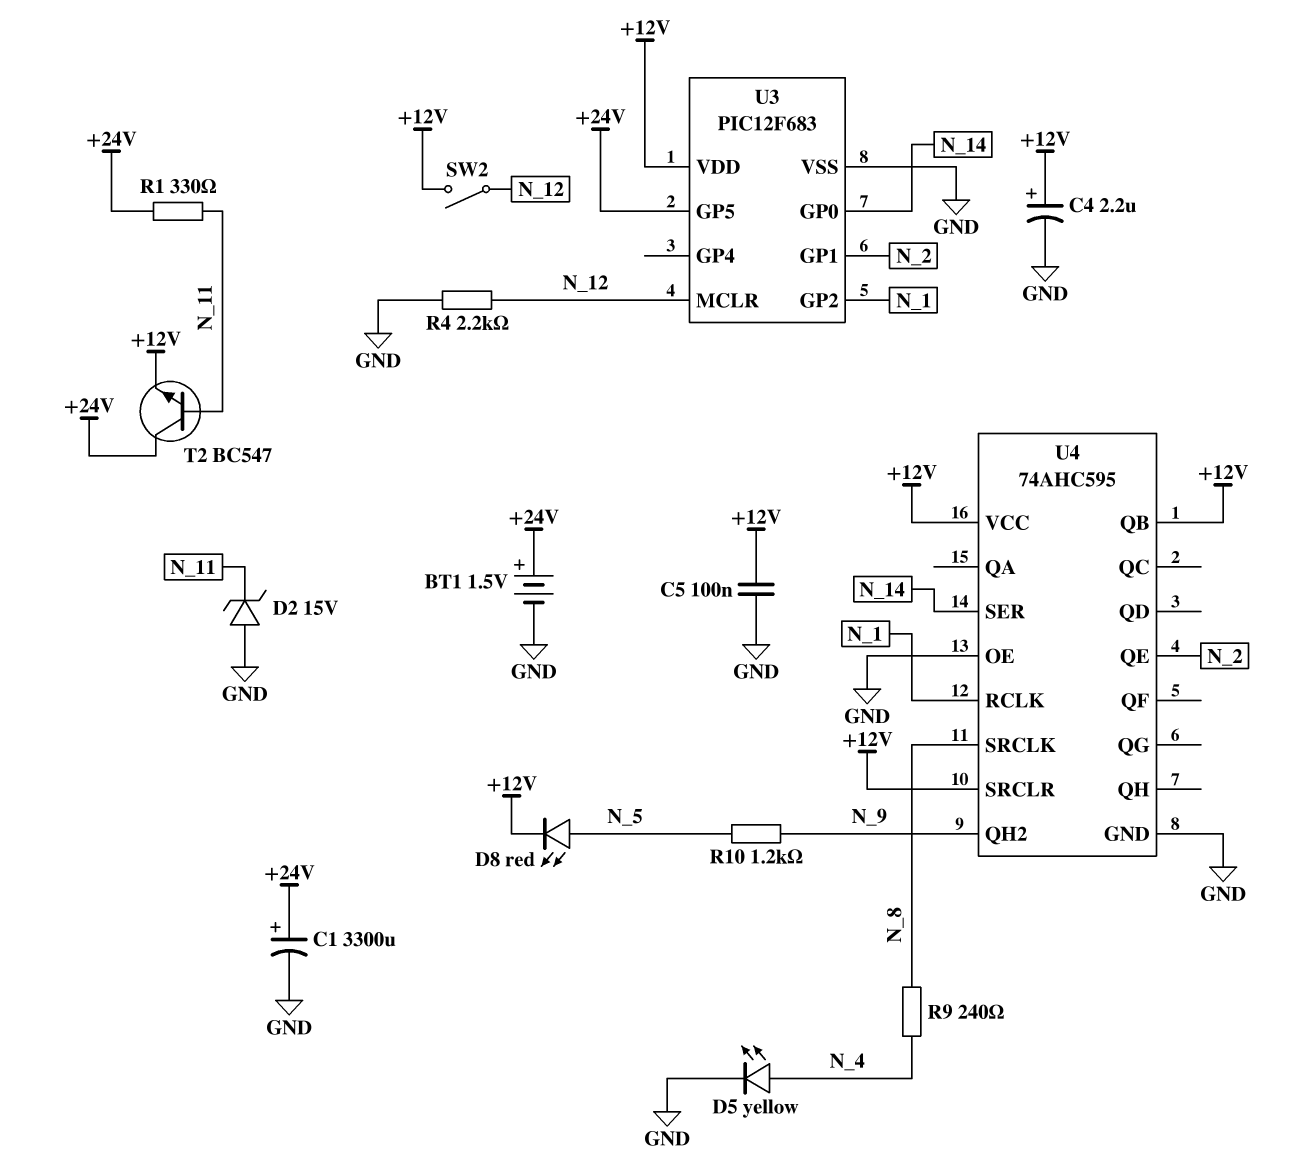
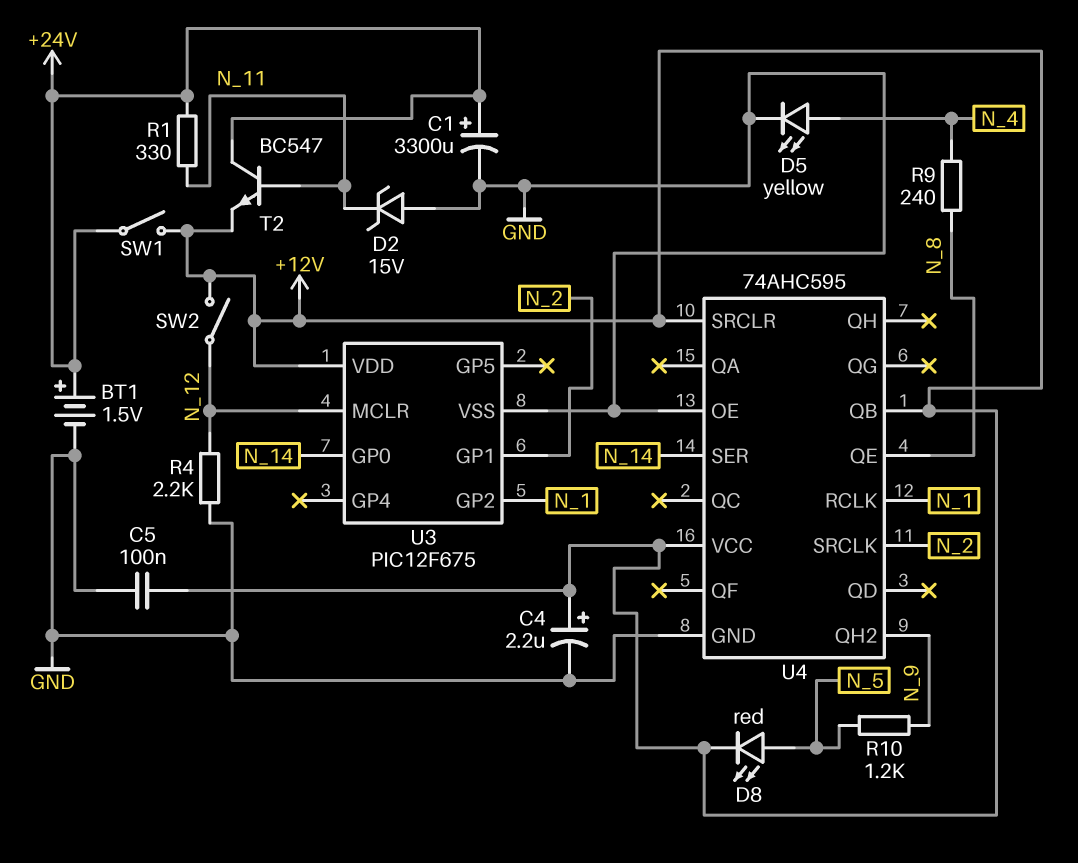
SW1: none -> switch (+12V, +24V)
U3: PIC12F683 -> PIC12F675
U3 pin GP5: +24V -> none
U4 pin QE: N_2 -> N_8
U4 pin SRCLK: N_8 -> N_2

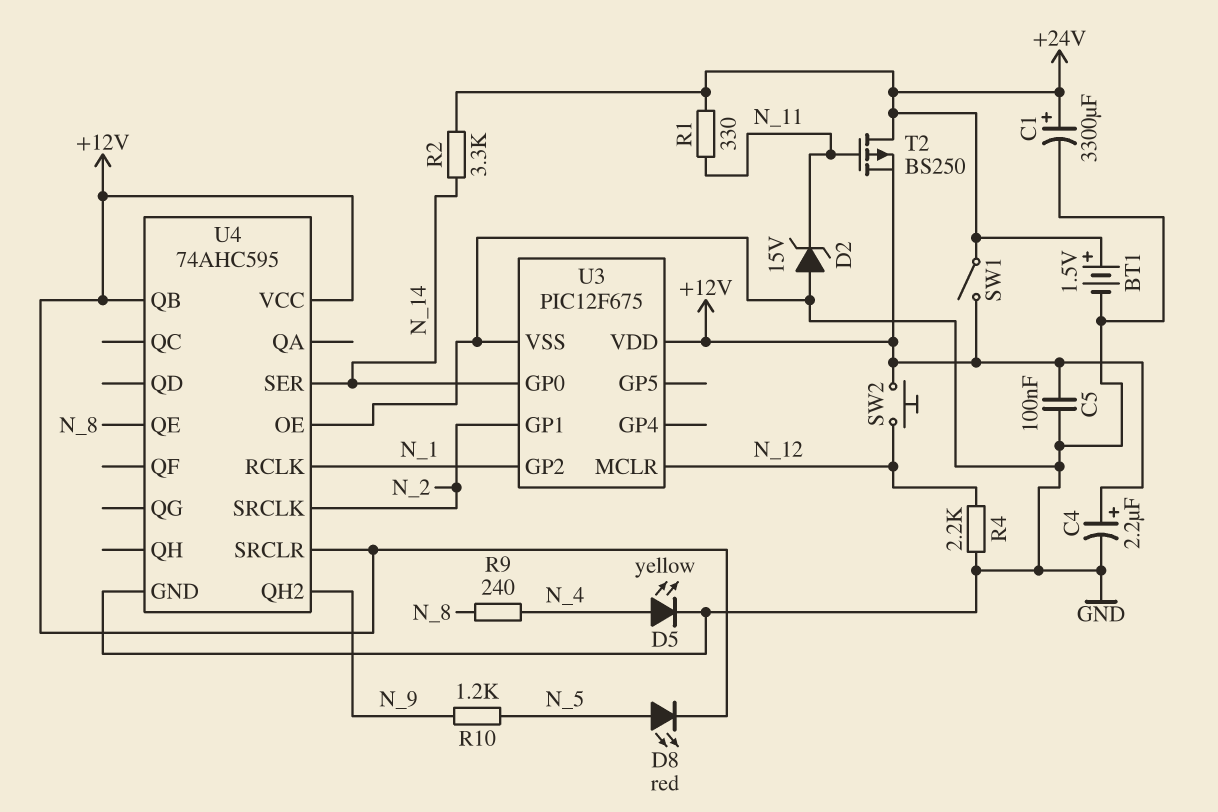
R2: none -> 3.3k (+24V, N_14)
SW2: switch (+12V, N_12) -> button (+12V, N_12)
T2: NPN BC547 (B N_11, C +24V, E +12V) -> PMOS BS250 (G N_11, D +24V, S +12V)

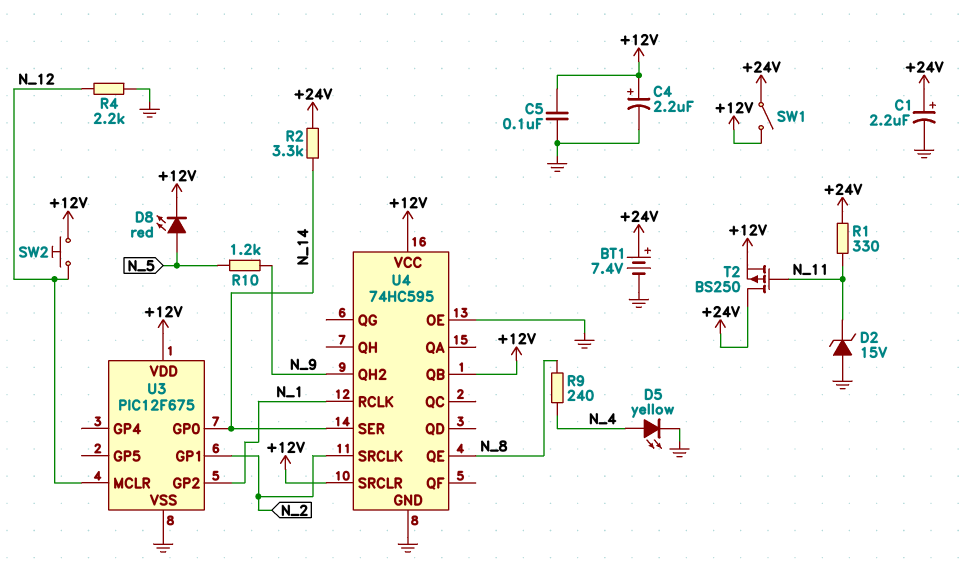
BT1: 1.5V (plus +24V, minus GND) -> 7.4V (plus +24V, minus GND)
C1: 3300uF (plus +24V, minus GND) -> 2.2uF (plus +24V, minus GND)
U4: 74AHC595 -> 74HC595

